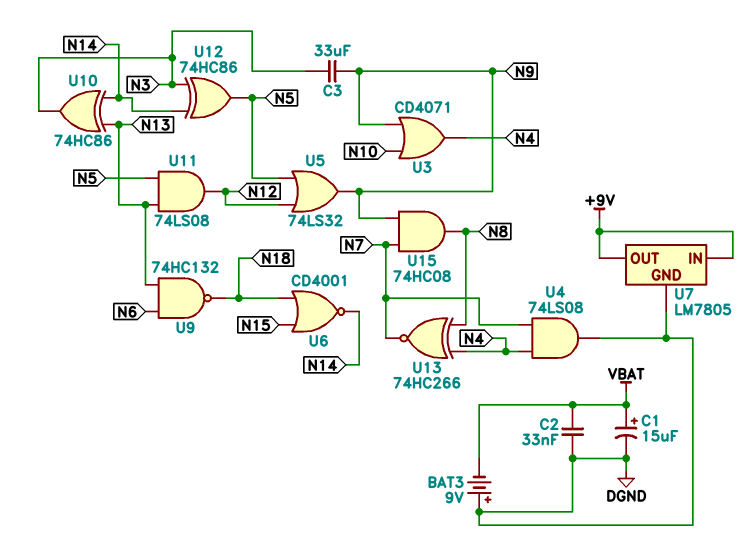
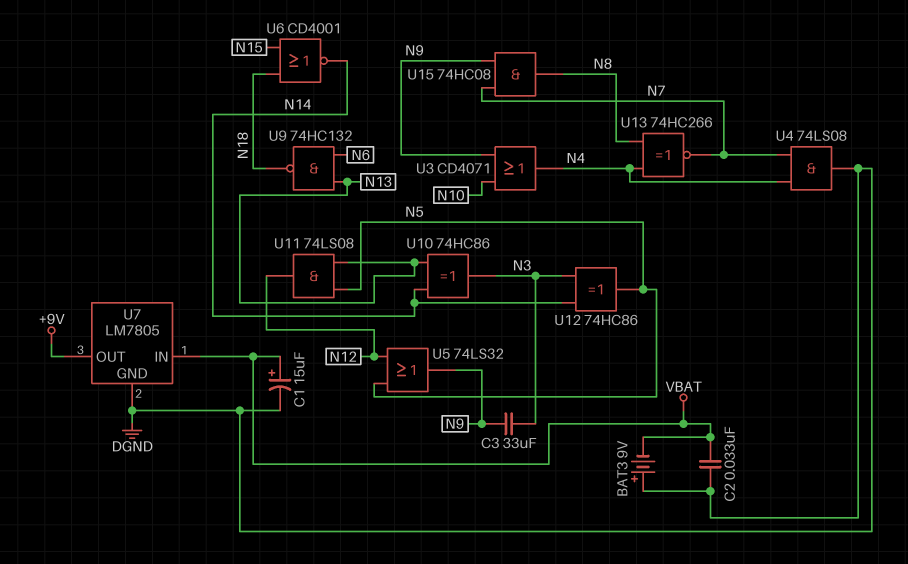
U7 pin IN: +9V -> VBAT

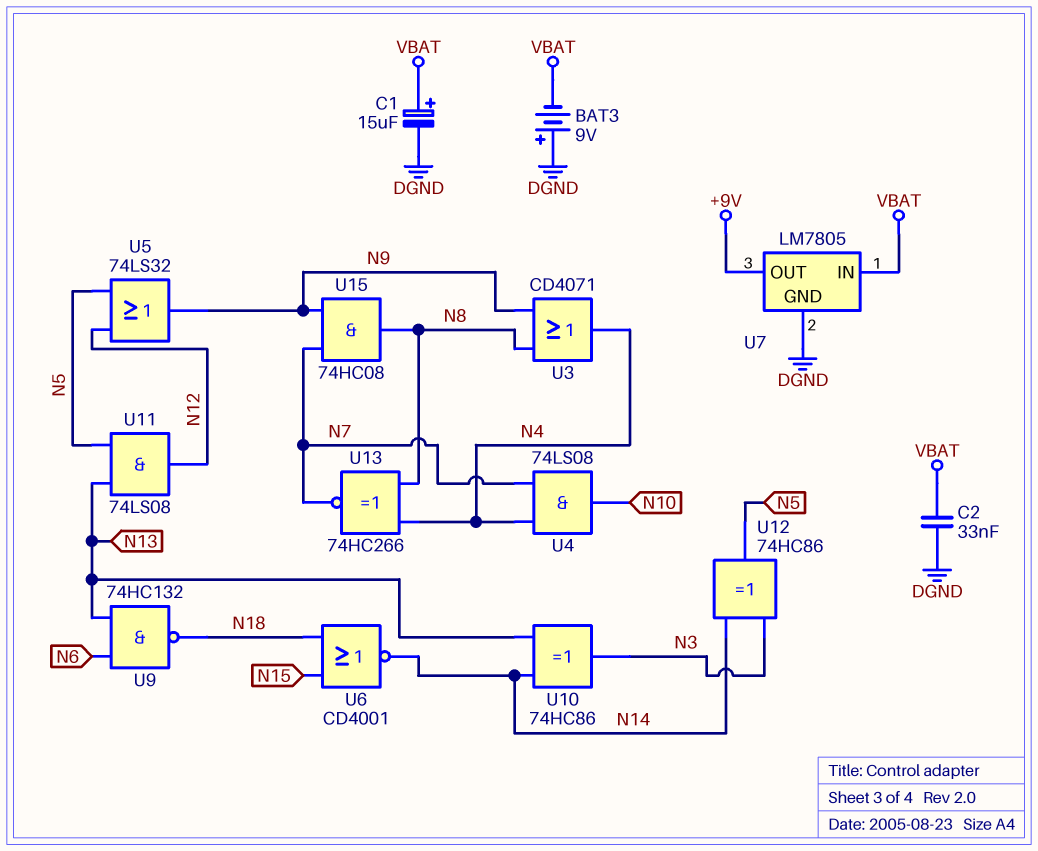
C3: 33uF (N3, N9) -> none
U3: OR CD4071 (in N9, in N10, out N4) -> OR CD4071 (in N8, in N9, out N4)
U4: AND 74LS08 (in N4, in N7, out DGND) -> AND 74LS08 (in N4, in N7, out N10)

